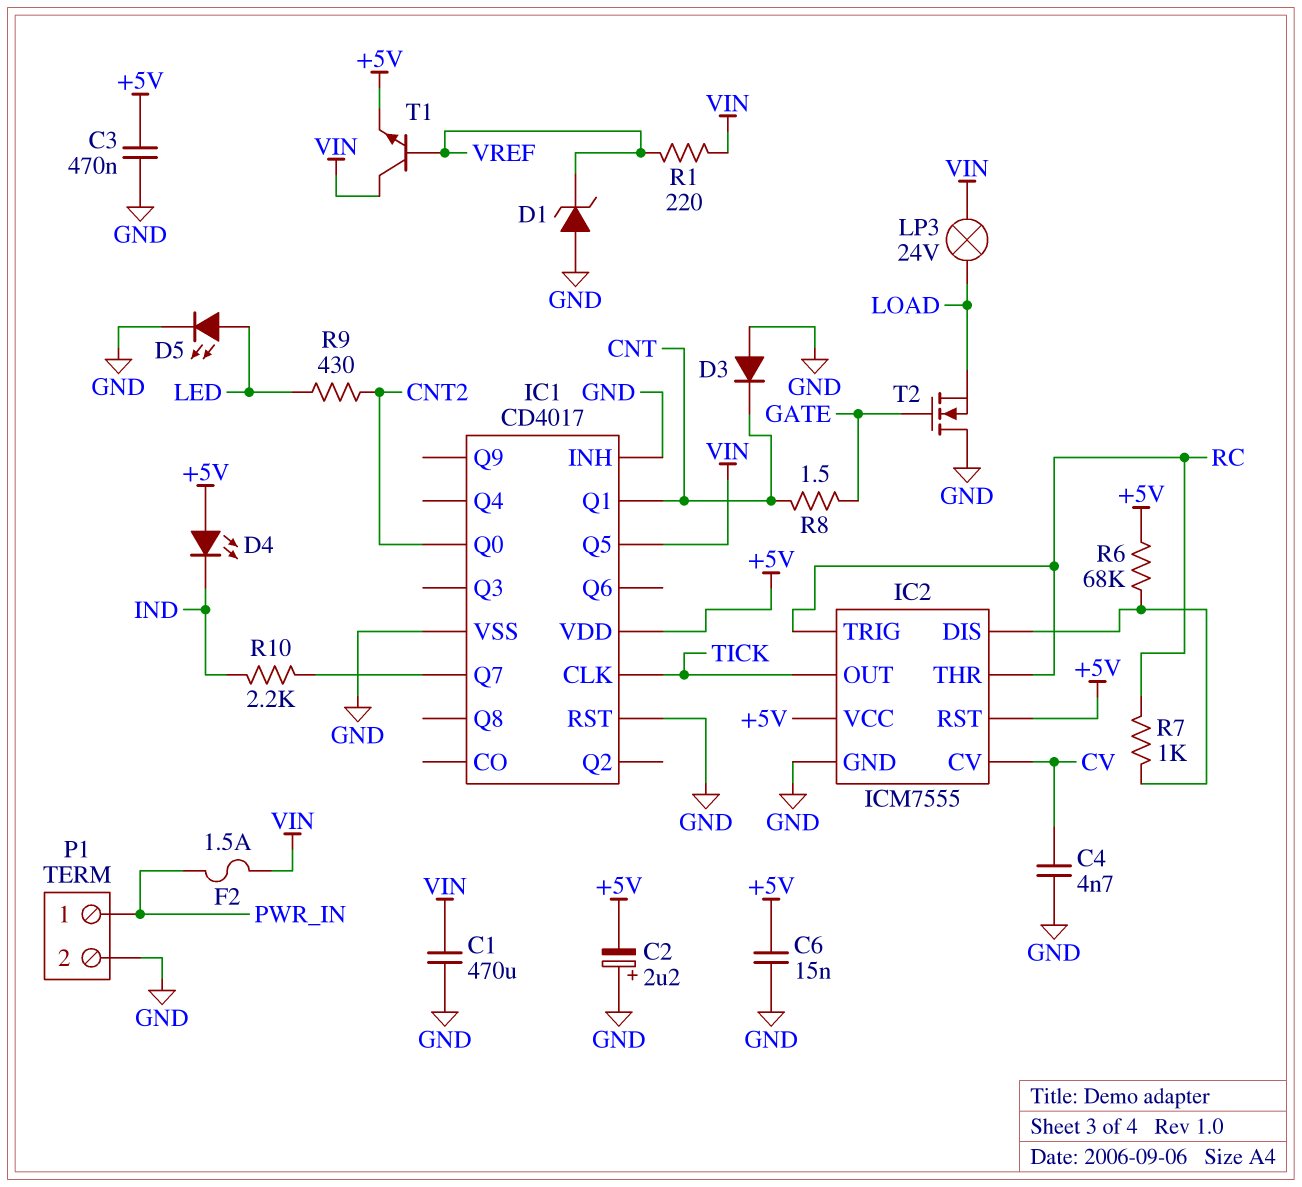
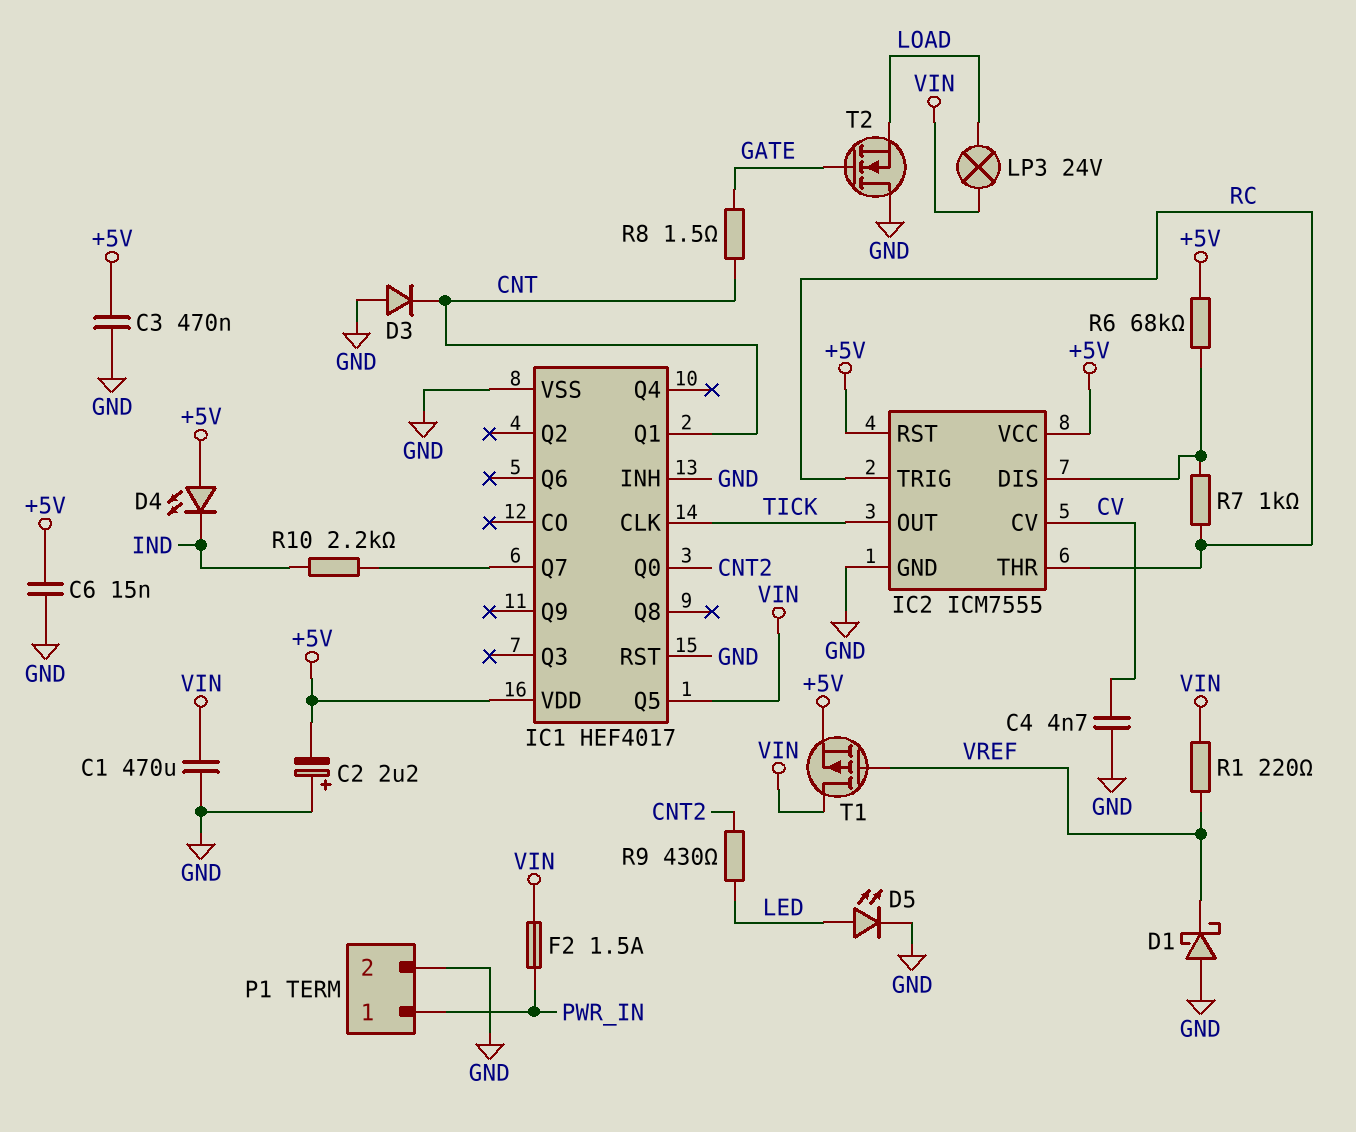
D1: zener (A GND, K VREF) -> schottky (A GND, K VREF)
IC1: CD4017 -> HEF4017
T1: NPN (B VREF, C VIN, E +5V) -> PMOS (G VREF, D VIN, S +5V)

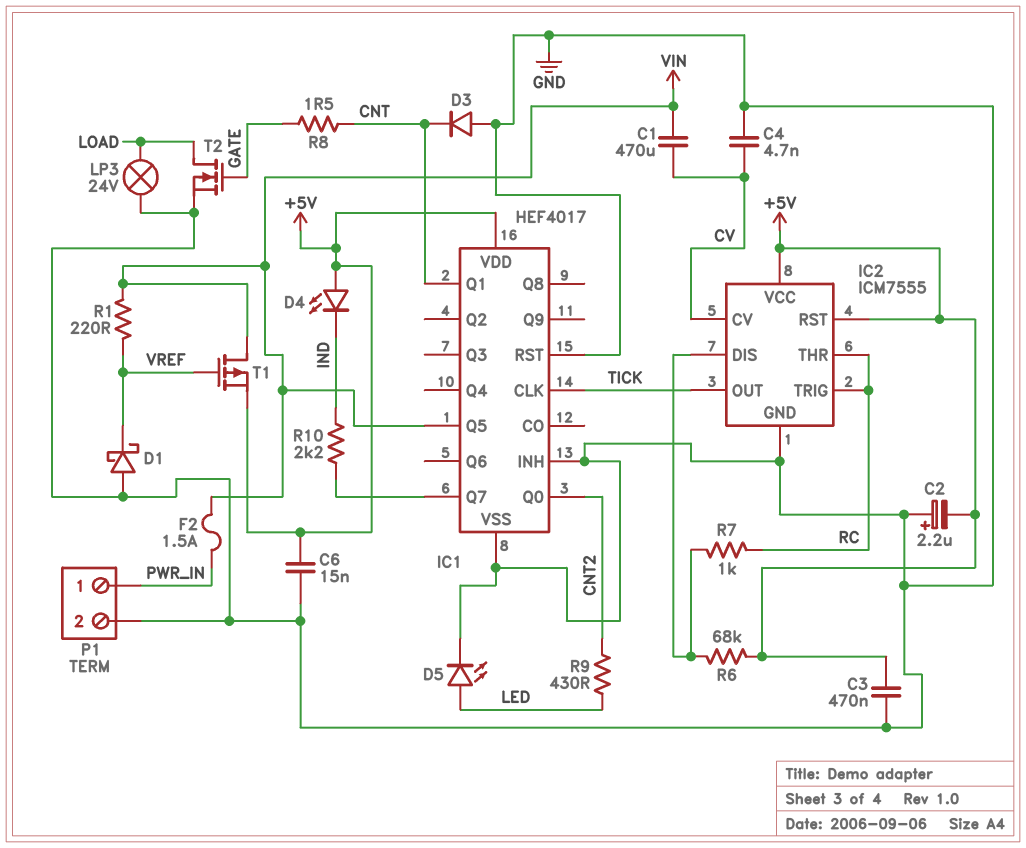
C1: 470uF (GND, VIN) -> 470uF (CV, VIN)
LP3: lamp 24V (LOAD, VIN) -> lamp 24V (GND, LOAD)
T2: NMOS (G GATE, D GND, S LOAD) -> NMOS (G GATE, D LOAD, S GND)

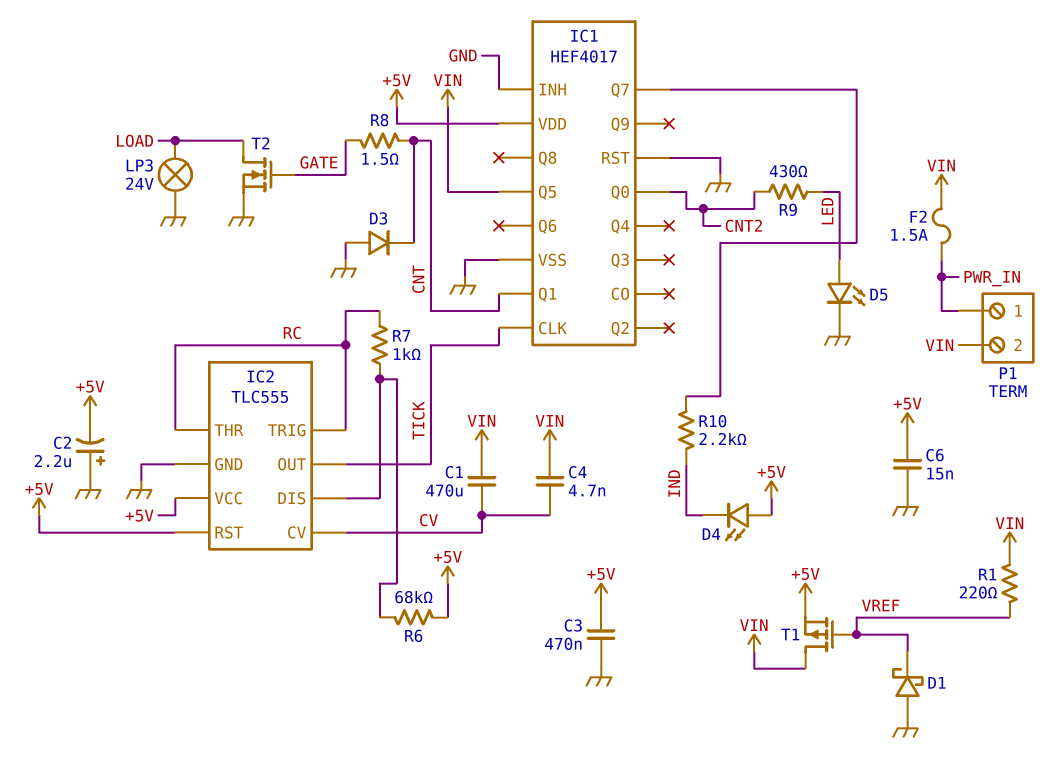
C4: 4.7nF (CV, GND) -> 4.7nF (CV, VIN)
IC2: ICM7555 -> TLC555
P1 pin 2: GND -> VIN

